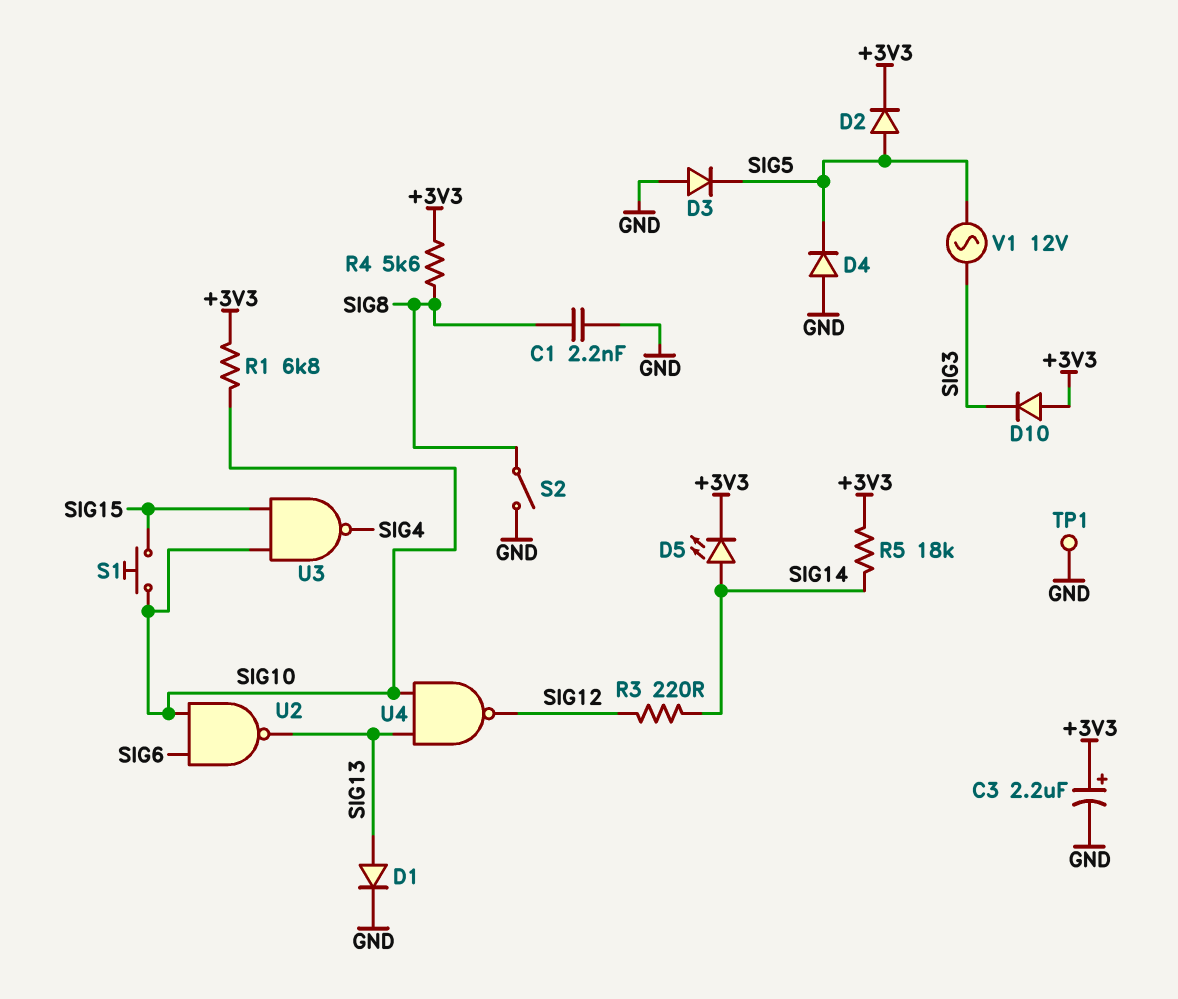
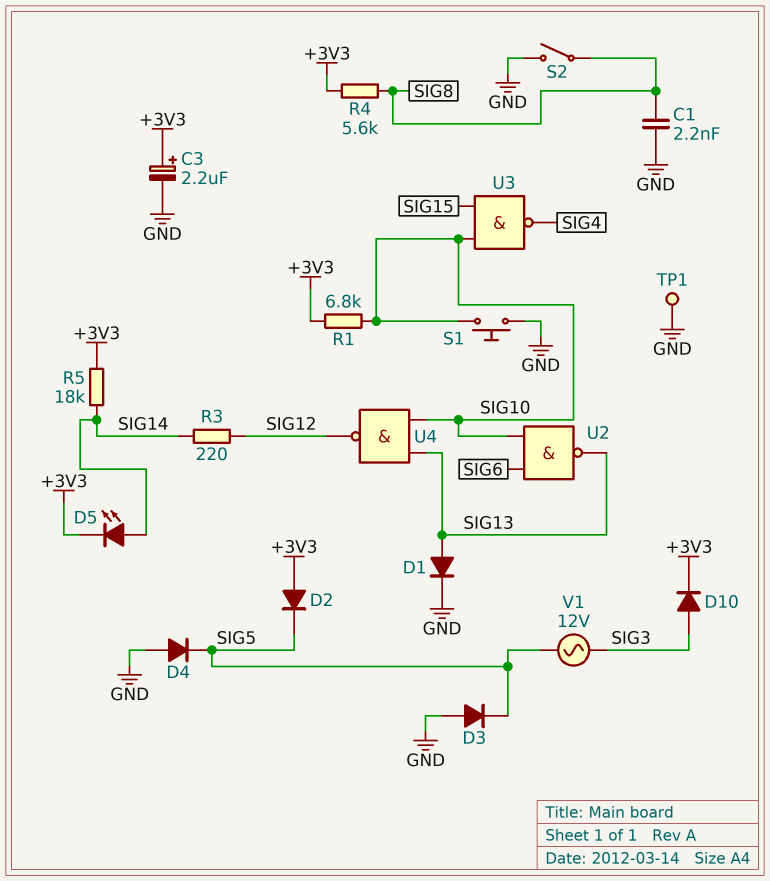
D2: diode (A SIG5, K +3V3) -> diode (A +3V3, K SIG5)
D10: diode (A +3V3, K SIG3) -> diode (A SIG3, K +3V3)
S1: button (SIG10, SIG15) -> button (GND, SIG10)

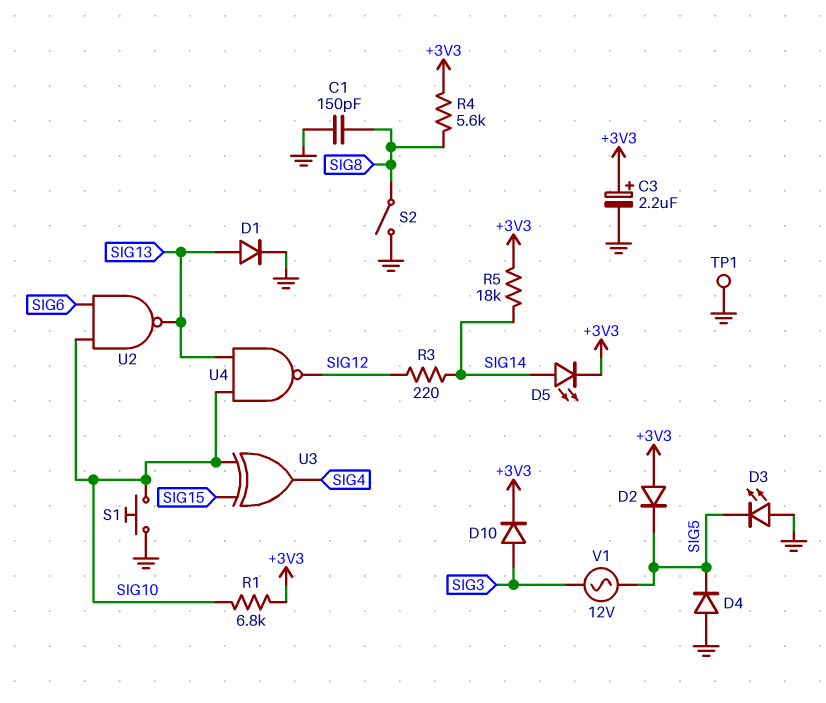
C1: 2.2nF (GND, SIG8) -> 150pF (GND, SIG8)
D3: diode (A GND, K SIG5) -> LED (A GND, K SIG5)
U3: NAND (in SIG10, in SIG15, out SIG4) -> XOR (in SIG10, in SIG15, out SIG4)

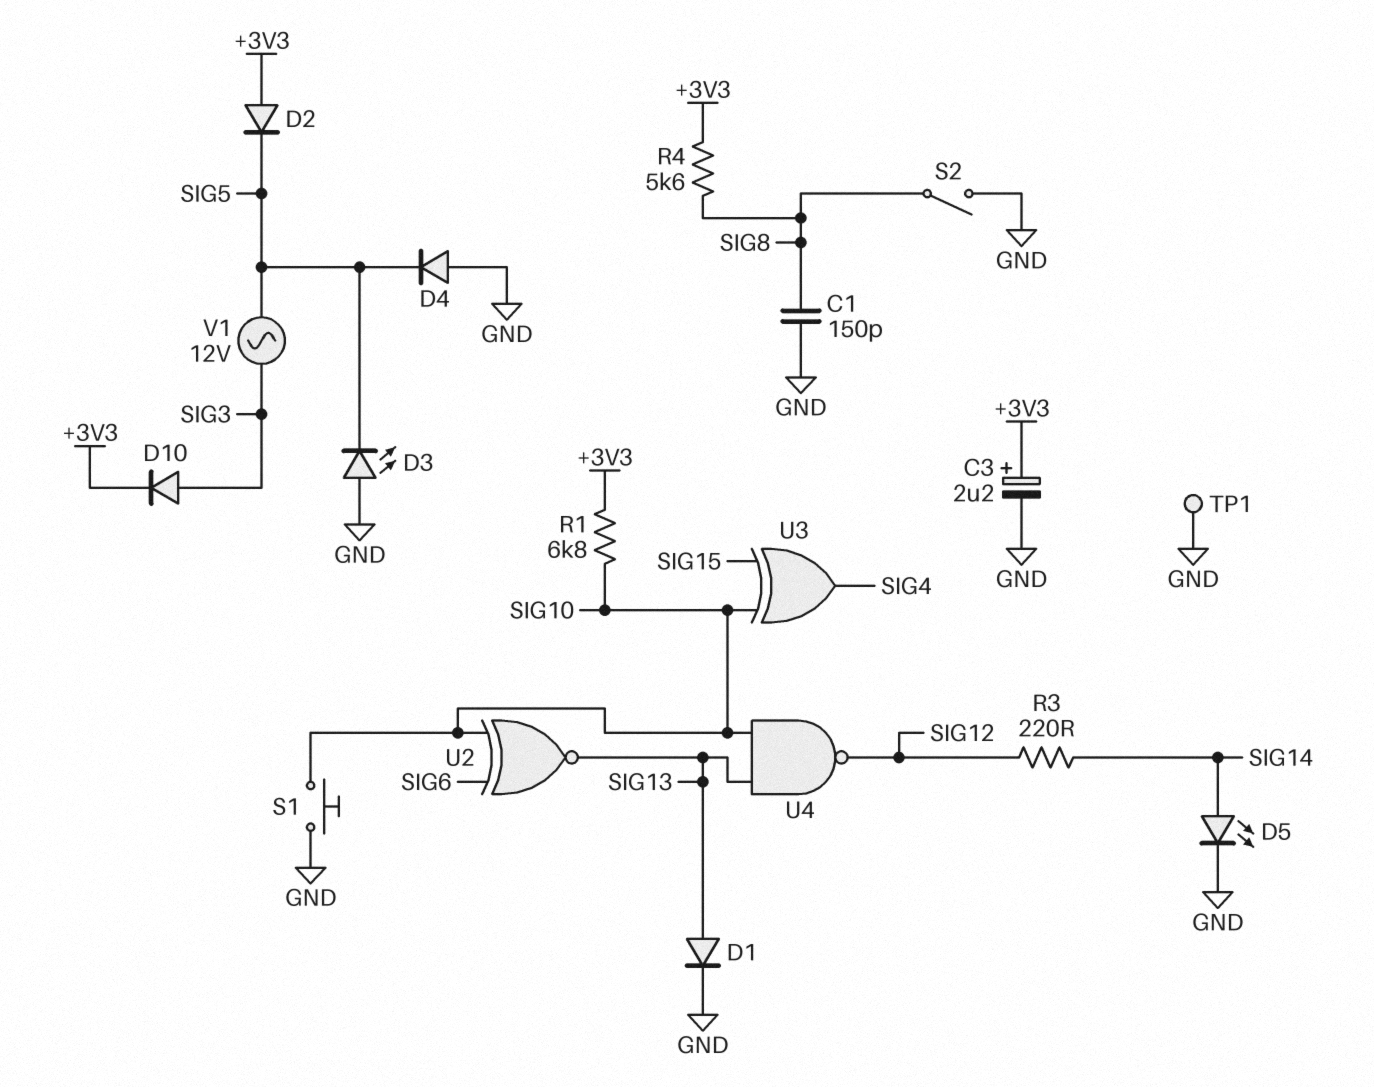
D5: LED (A SIG14, K +3V3) -> LED (A SIG14, K GND)
R5: 18k (+3V3, SIG14) -> none
U2: NAND (in SIG6, in SIG10, out SIG13) -> XNOR (in SIG6, in SIG10, out SIG13)

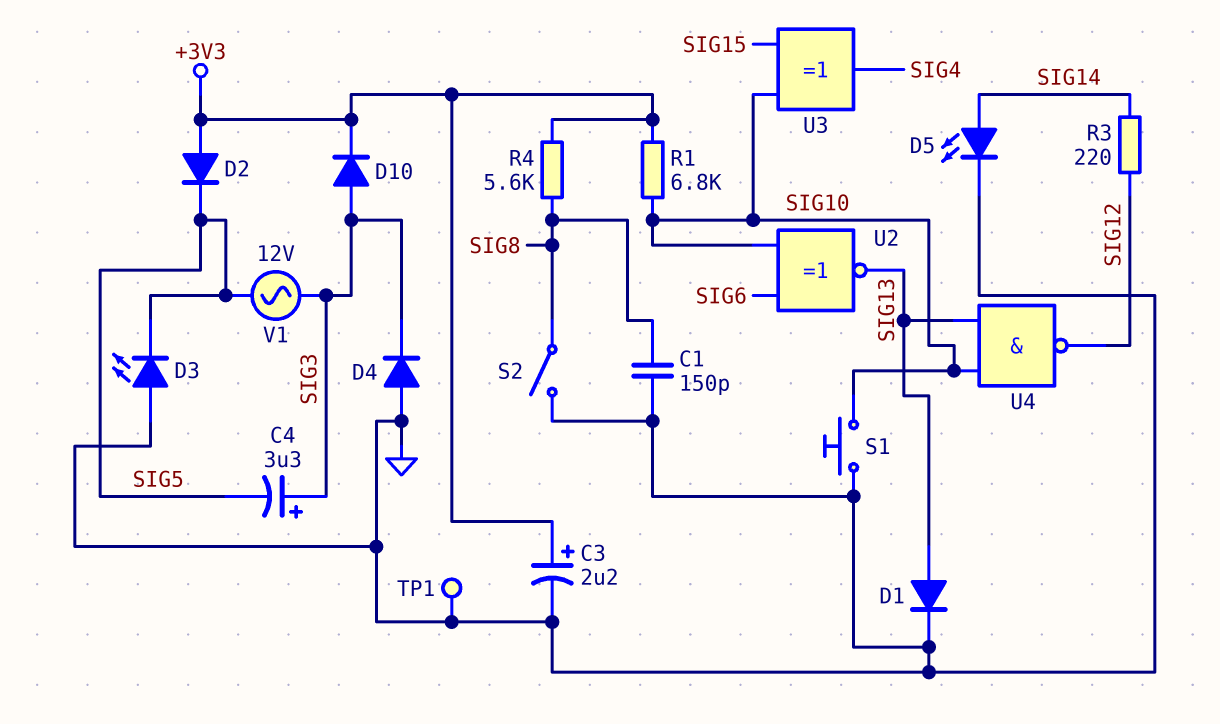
C4: none -> 3.3uF (plus SIG3, minus SIG5)
D4: diode (A GND, K SIG5) -> diode (A GND, K SIG3)

